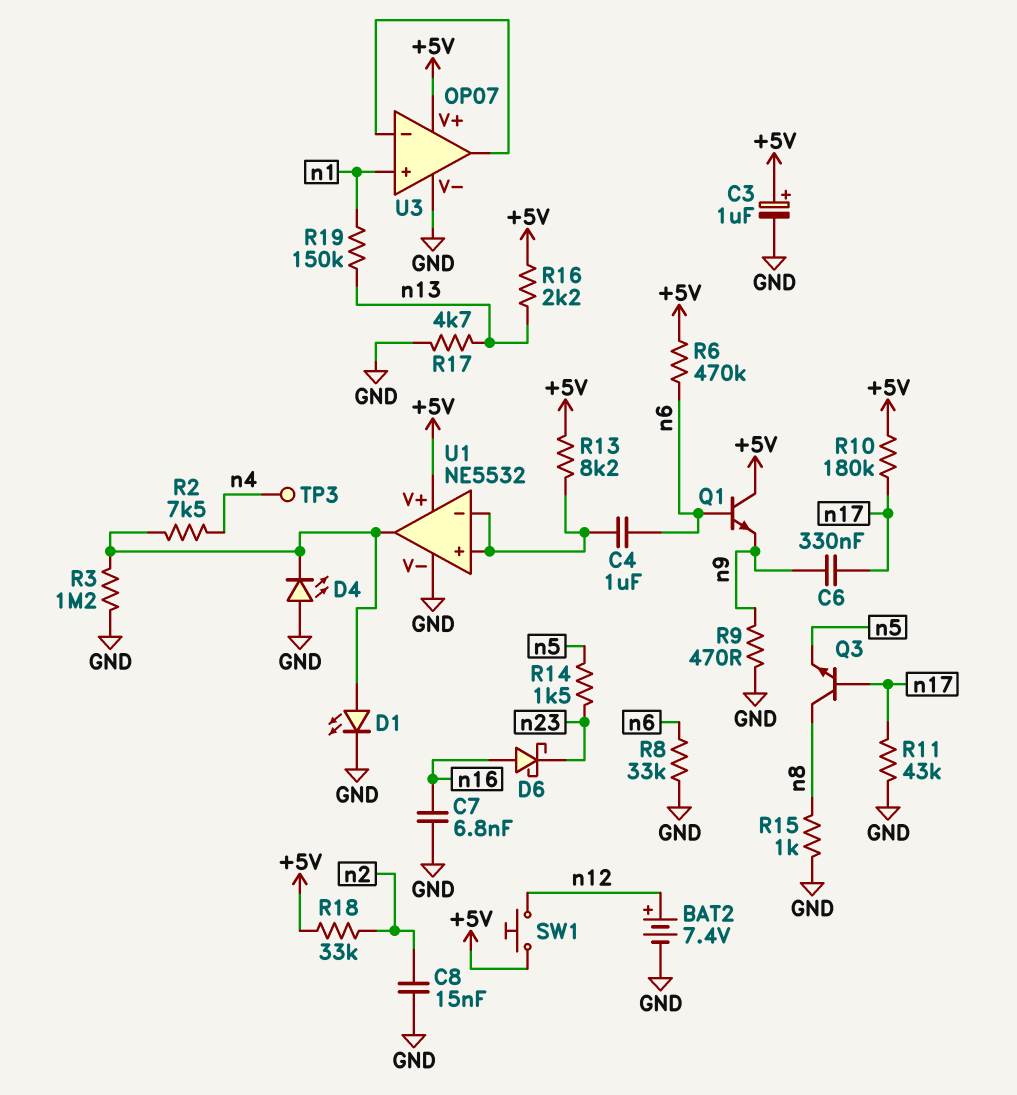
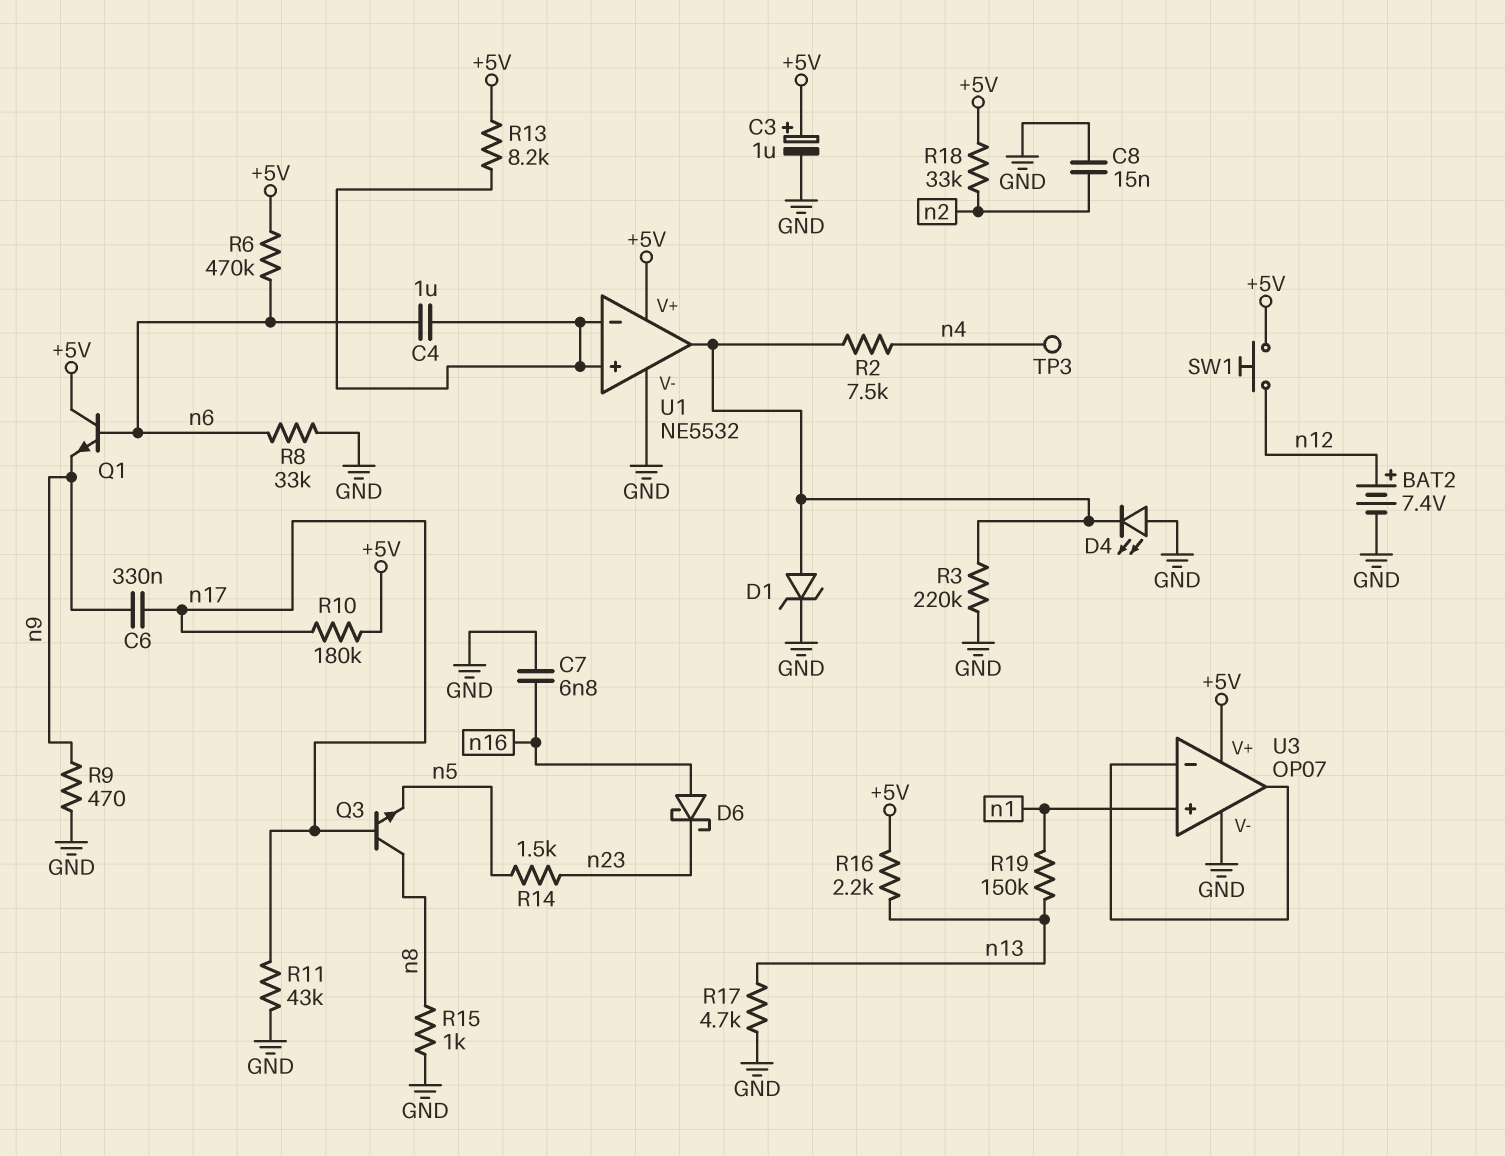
D1: LED (A U1/out, K GND) -> zener (A U1/out, K GND)
R3: 1.2M (GND, U1/out) -> 220k (GND, U1/out)

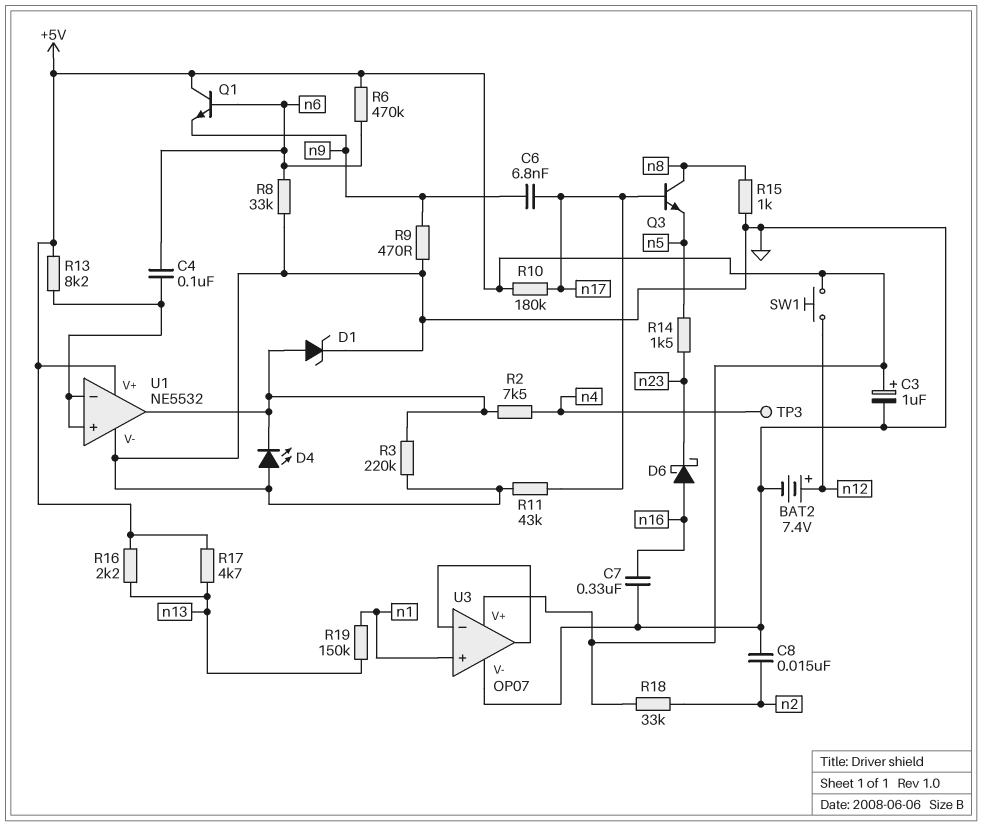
C4: 1uF (U1/in+, n6) -> 100nF (U1/in+, n6)
C6: 330nF (n9, n17) -> 6.8nF (n9, n17)
C7: 6.8nF (GND, n16) -> 330nF (GND, n16)
R17: 4.7k (GND, n13) -> 4.7k (+5V, n13)

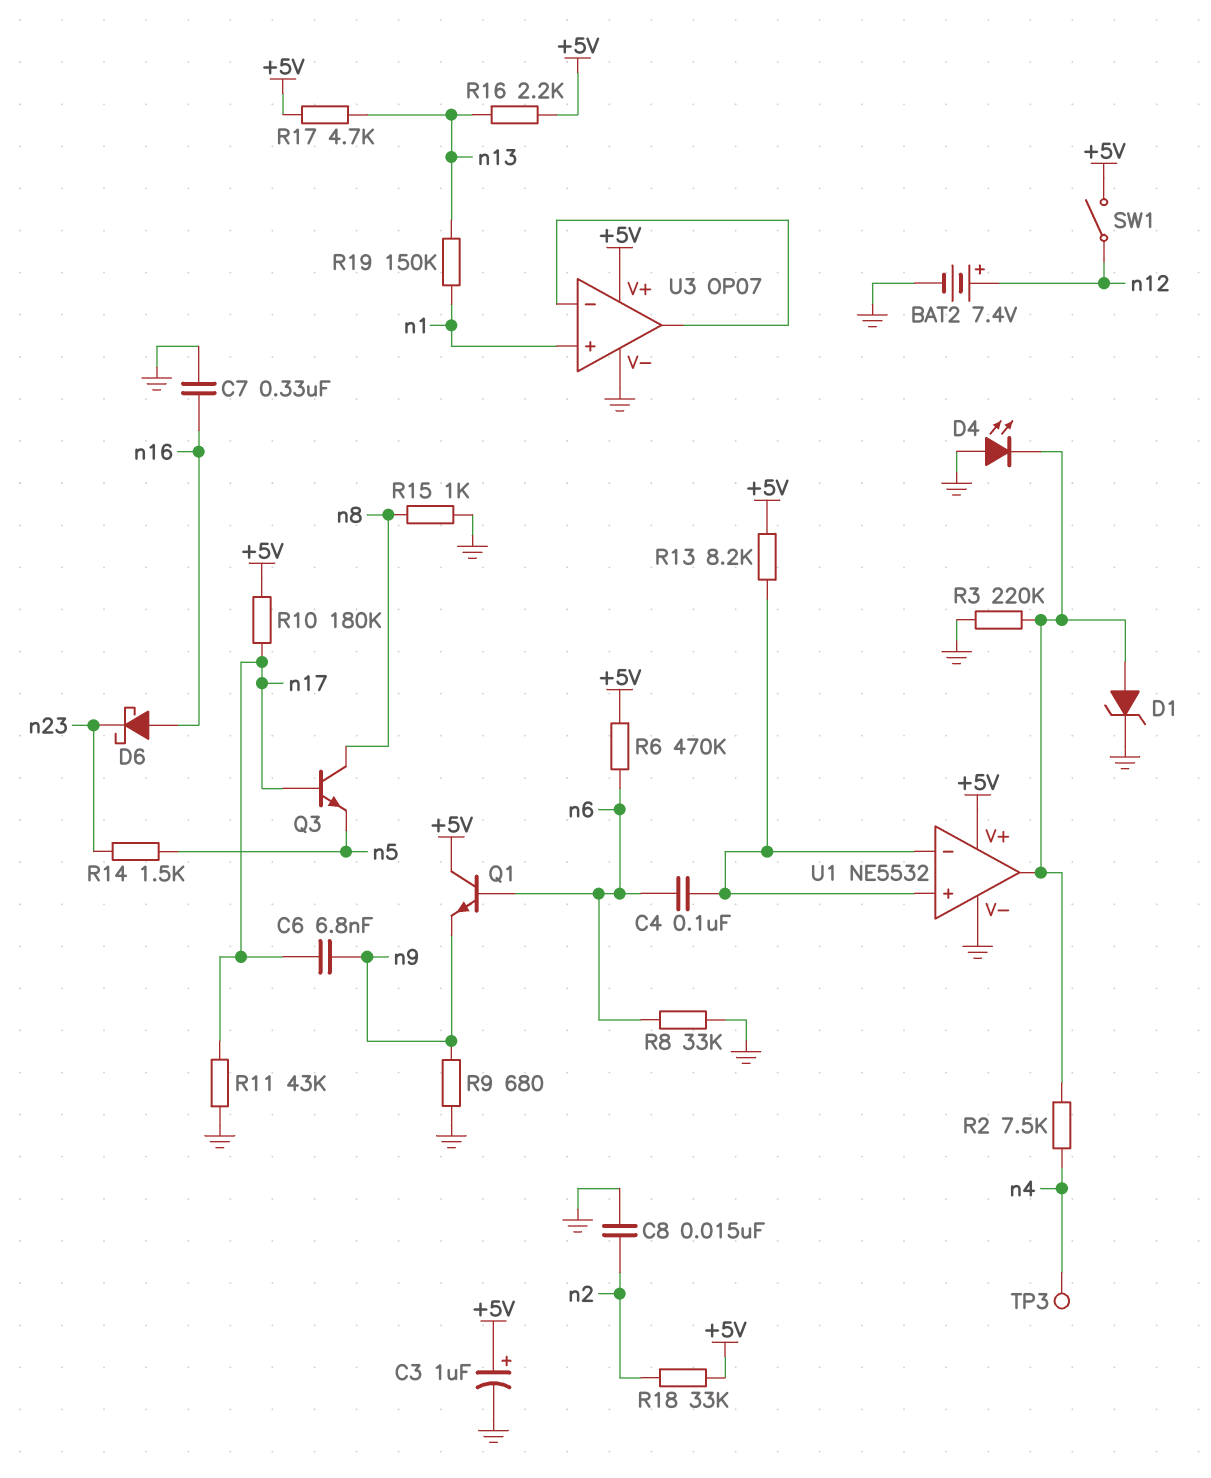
R9: 470 (GND, n9) -> 680 (GND, n9)
SW1: button (+5V, n12) -> switch (+5V, n12)

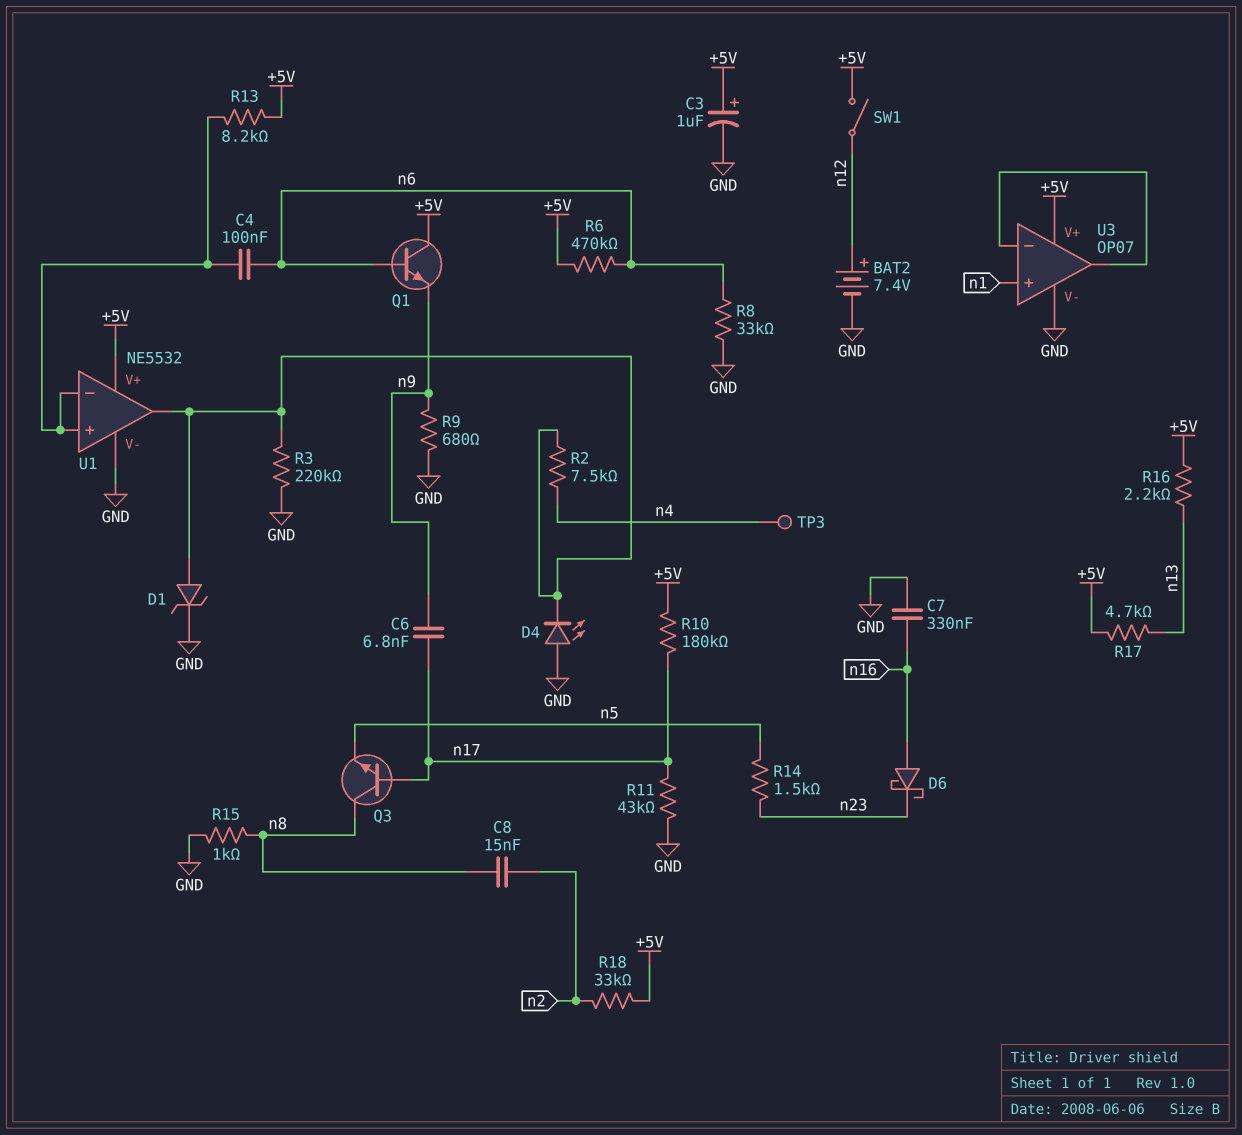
C8: 15nF (GND, n2) -> 15nF (n2, n8)
R19: 150k (n1, n13) -> none

